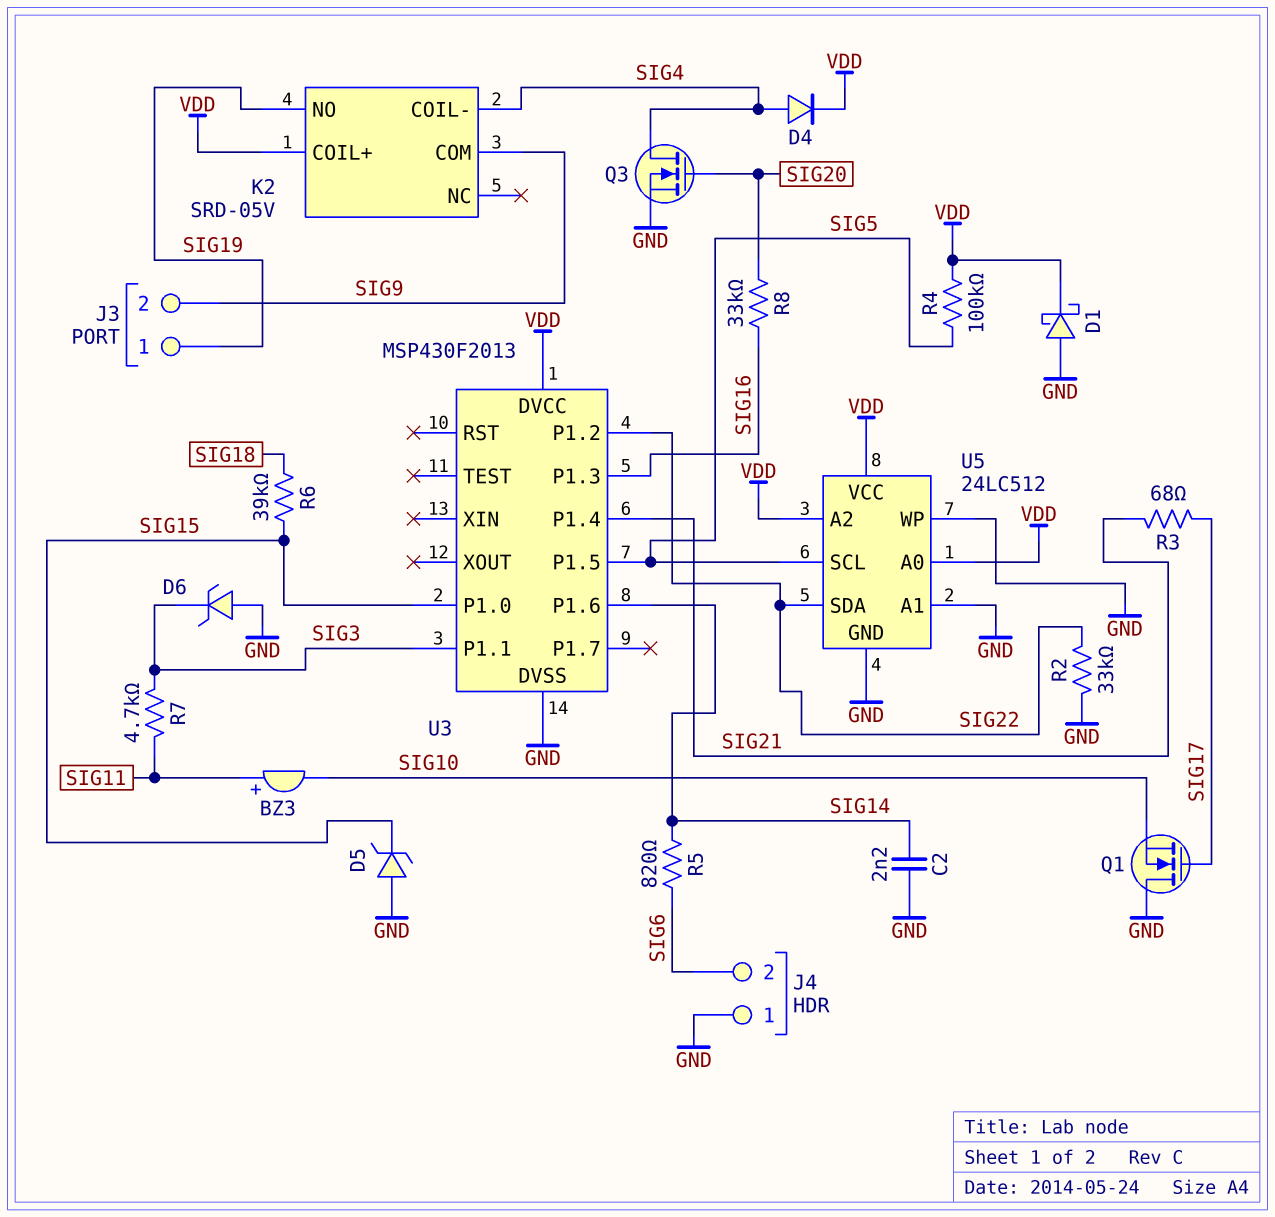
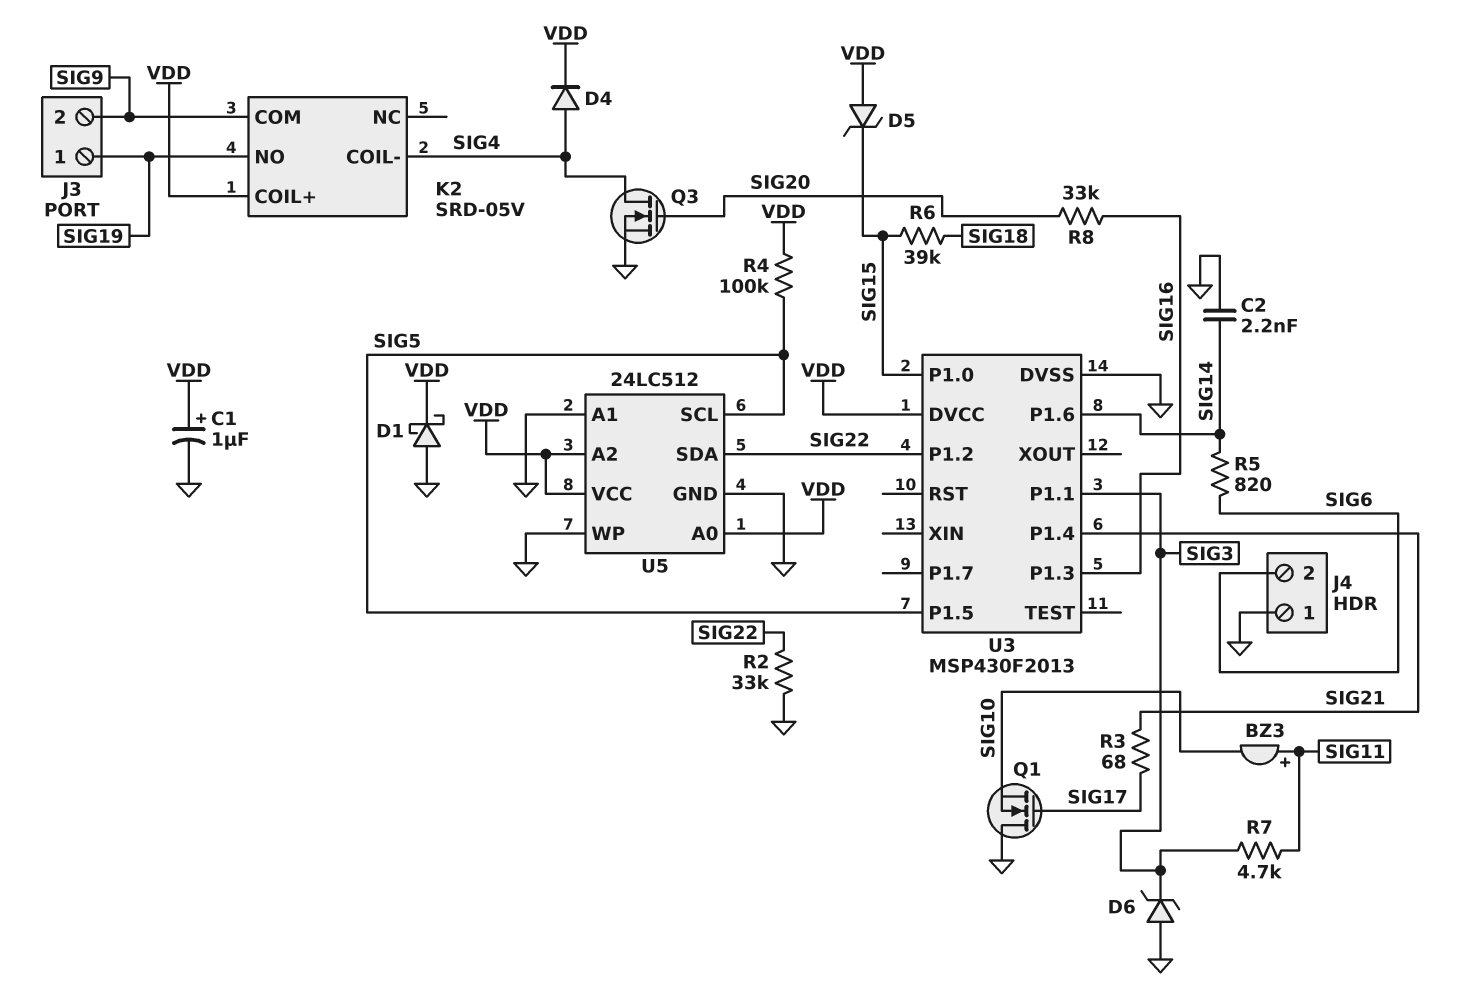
C1: none -> 1uF (plus VDD, minus GND)
D5: zener (A GND, K SIG15) -> zener (A VDD, K SIG15)

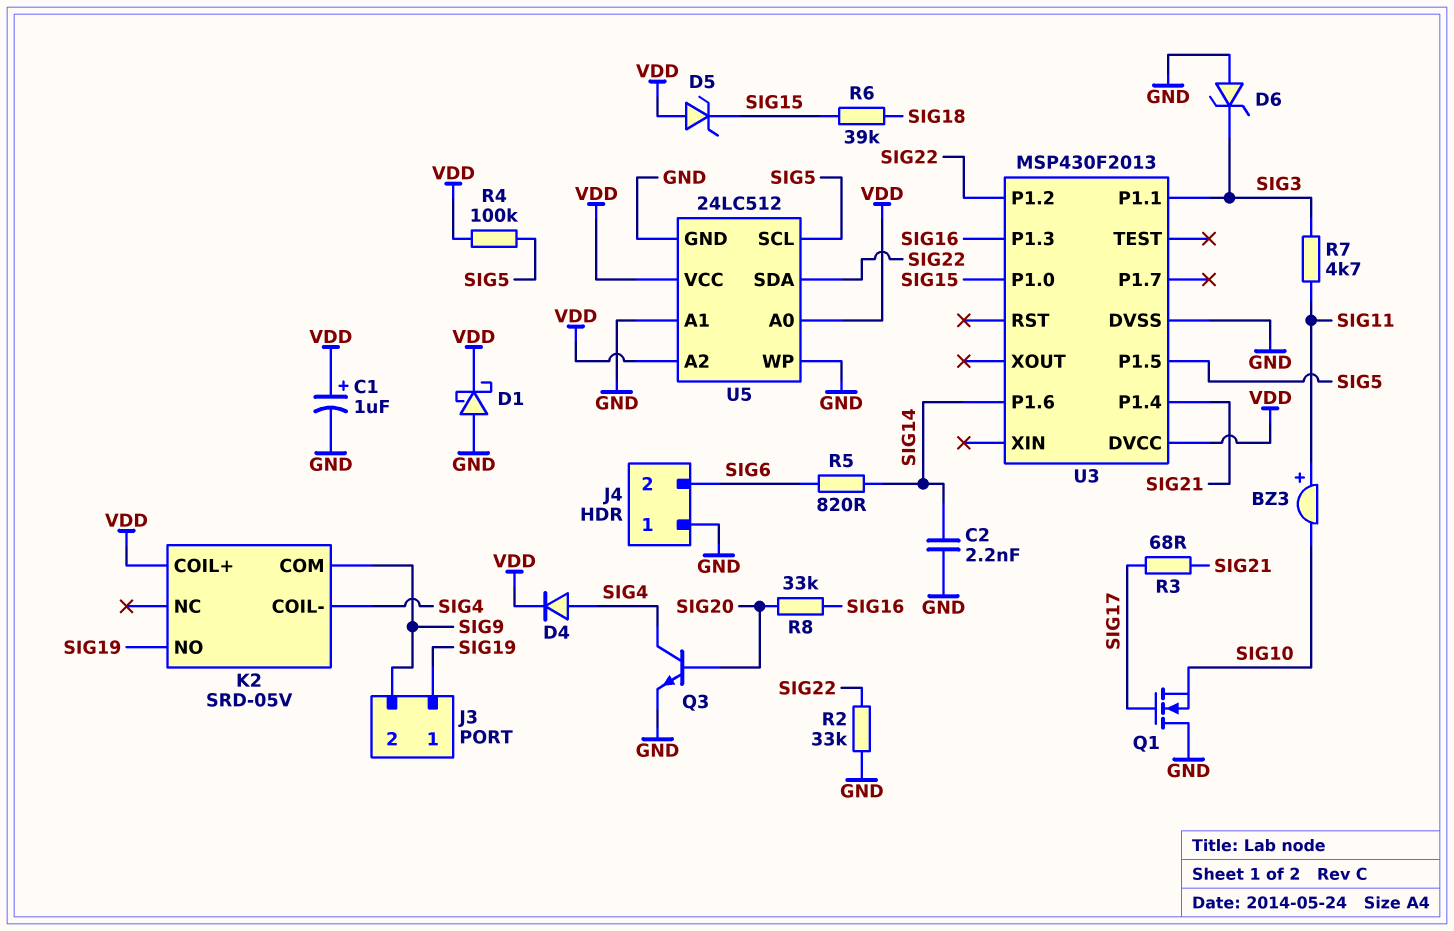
Q3: NMOS (G SIG20, D SIG4, S GND) -> NPN (B SIG20, C SIG4, E GND)

